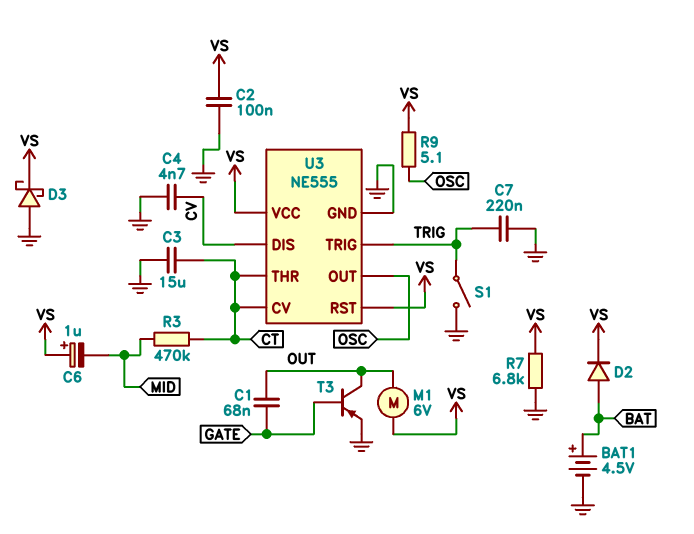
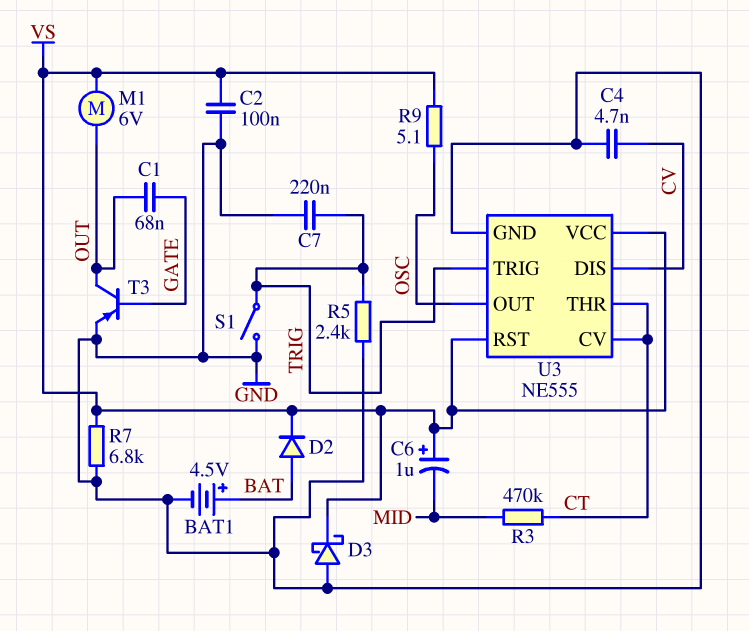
C3: 15uF (CT, GND) -> none
R5: none -> 2.4k (GND, TRIG)

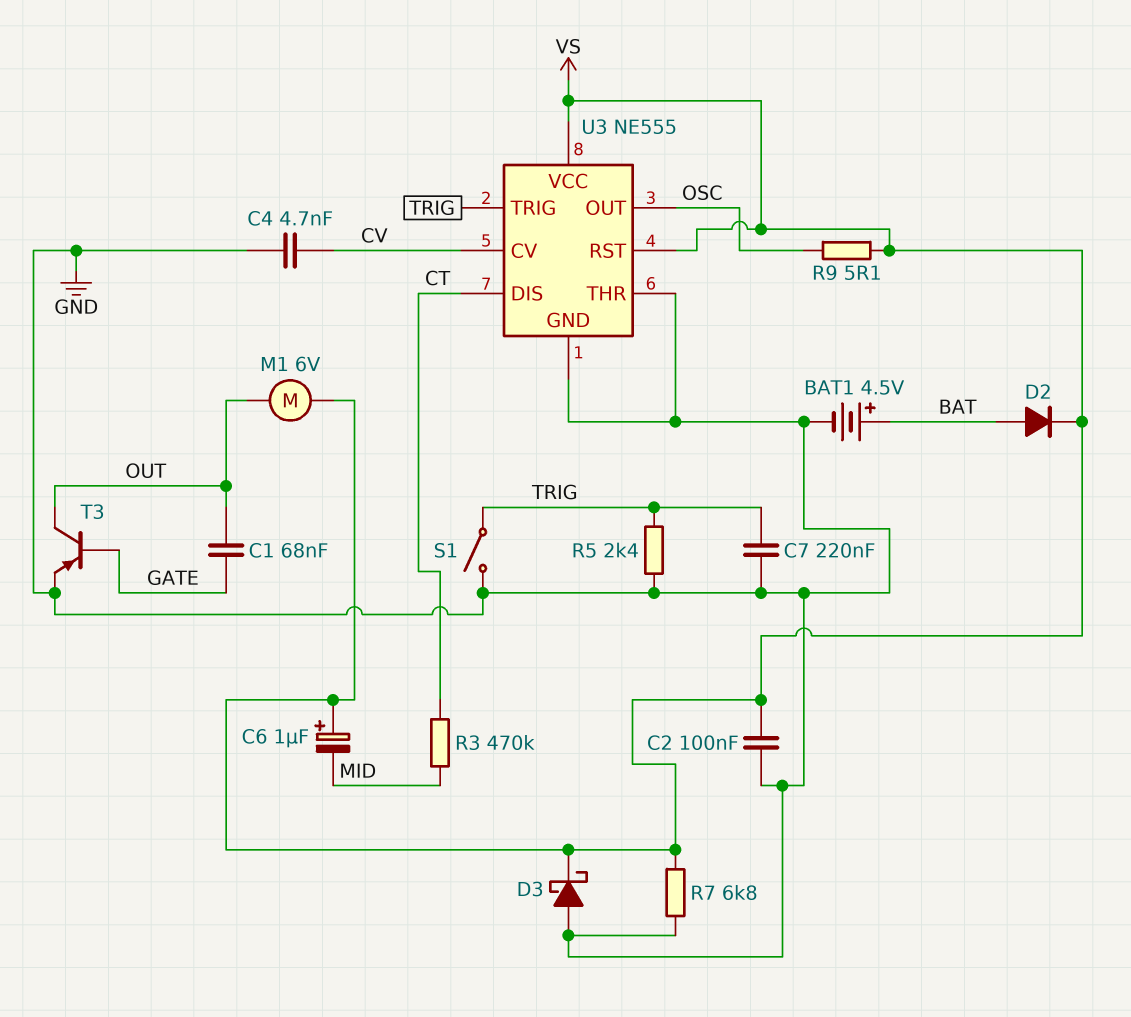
U3 pin CV: CT -> CV
U3 pin DIS: CV -> CT
U3 pin THR: CT -> GND

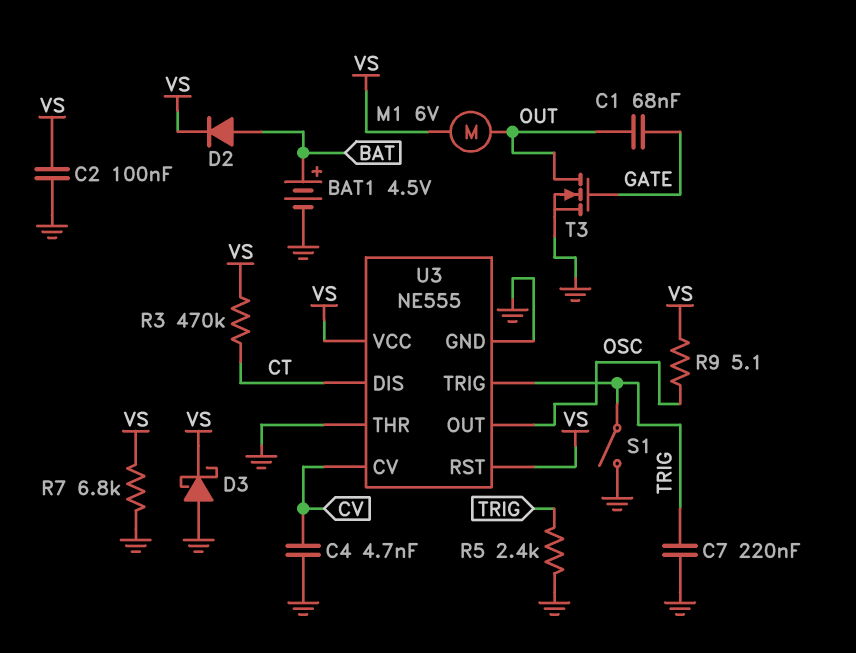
C6: 1uF (plus VS, minus MID) -> none
R3: 470k (CT, MID) -> 470k (CT, VS)
T3: PNP (B GATE, C OUT, E GND) -> NMOS (G GATE, D OUT, S GND)

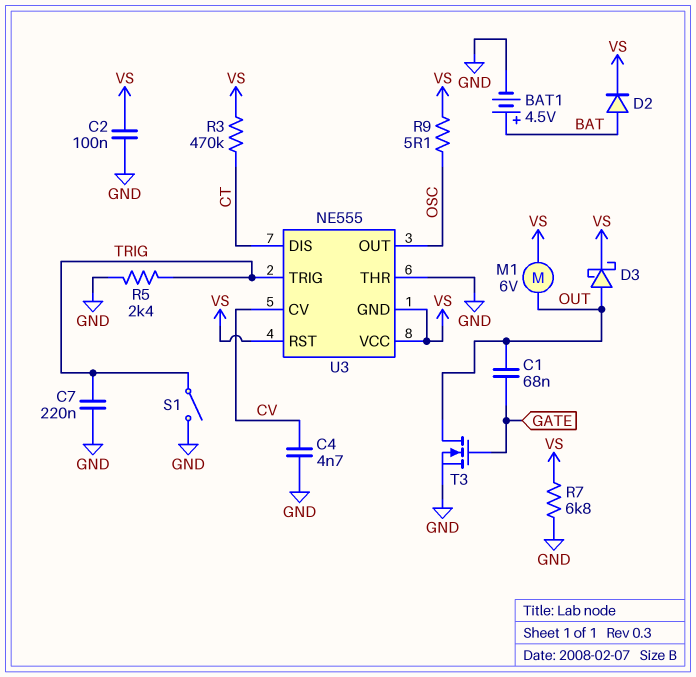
D3: schottky (A GND, K VS) -> schottky (A OUT, K VS)
U3 pin GND: GND -> VS

